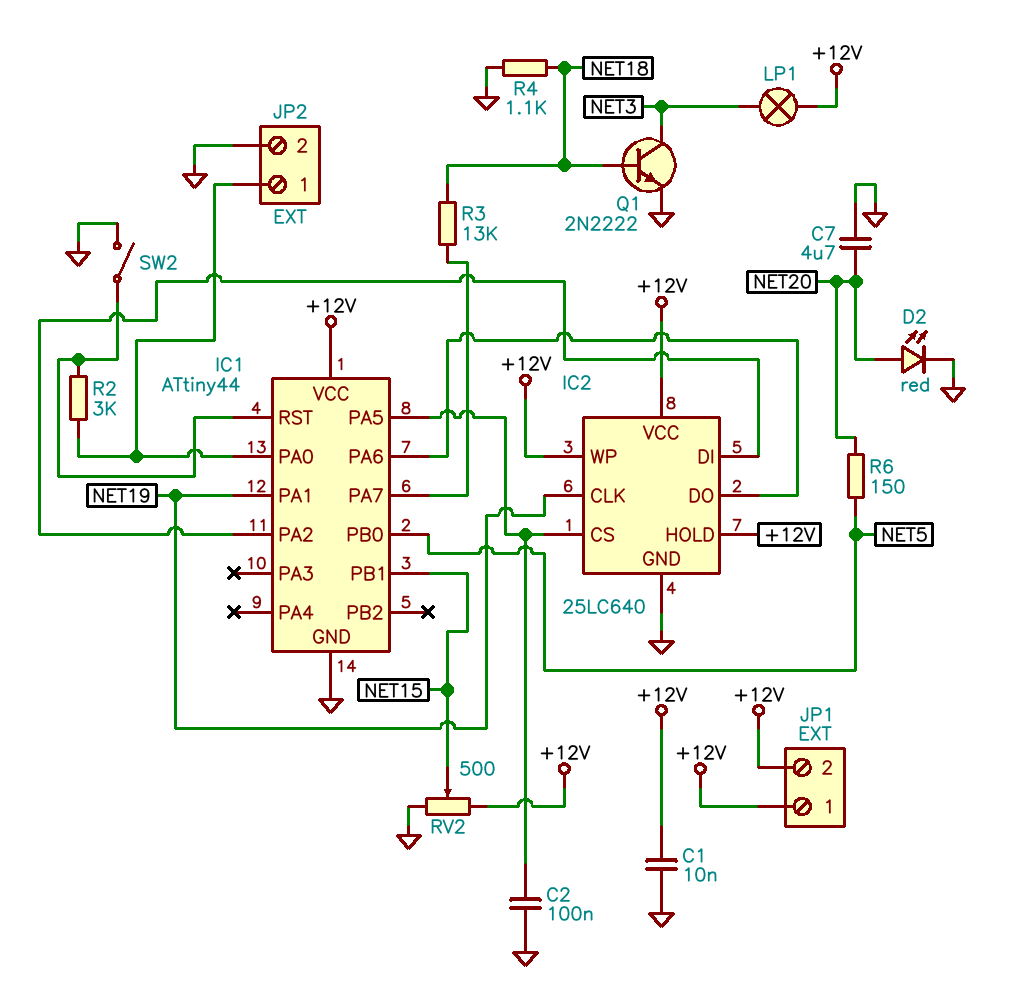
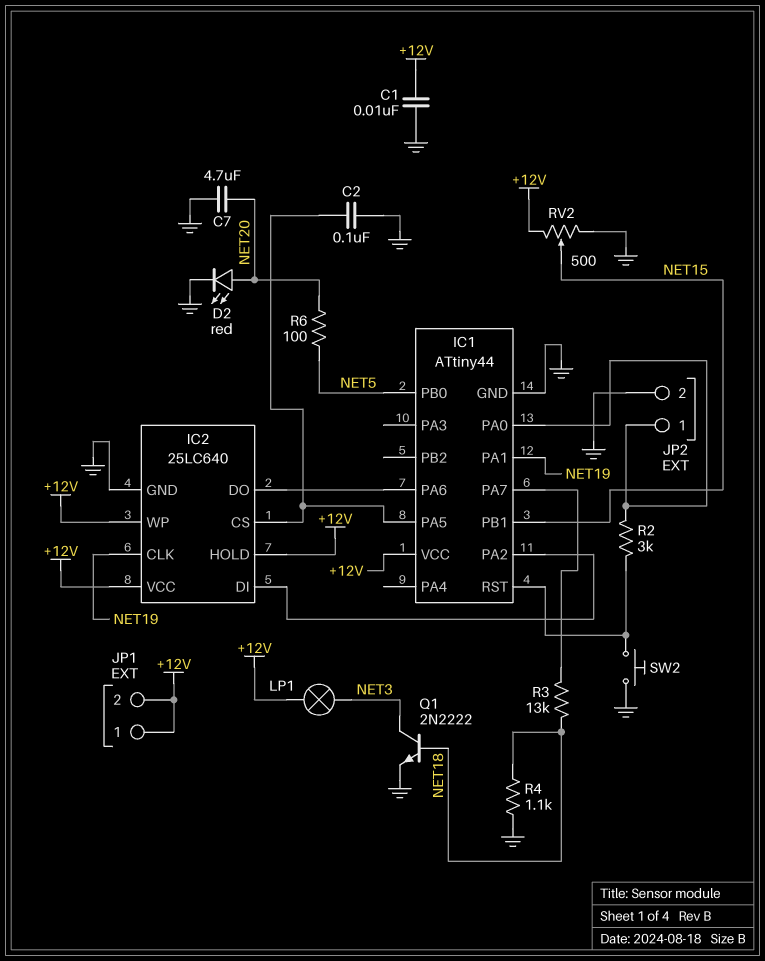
R6: 150 (NET5, NET20) -> 100 (NET5, NET20)
SW2: switch (GND, IC1/RST) -> button (GND, IC1/RST)

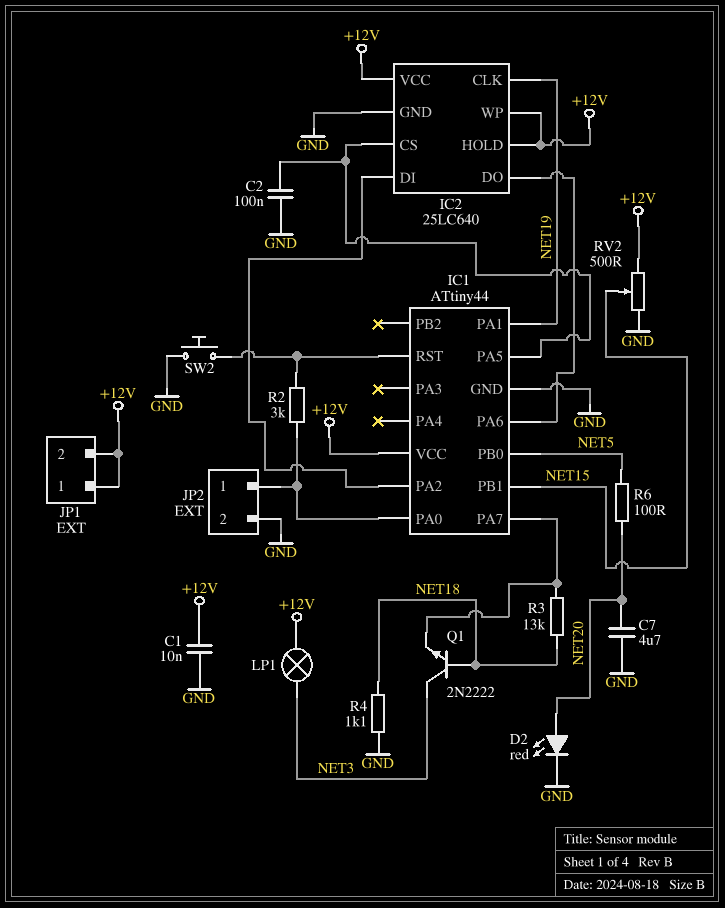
Q1: NPN 2N2222 (B NET18, C NET3, E GND) -> NPN 2N2222 (B NET18, C NET3, E IC1/PA7)

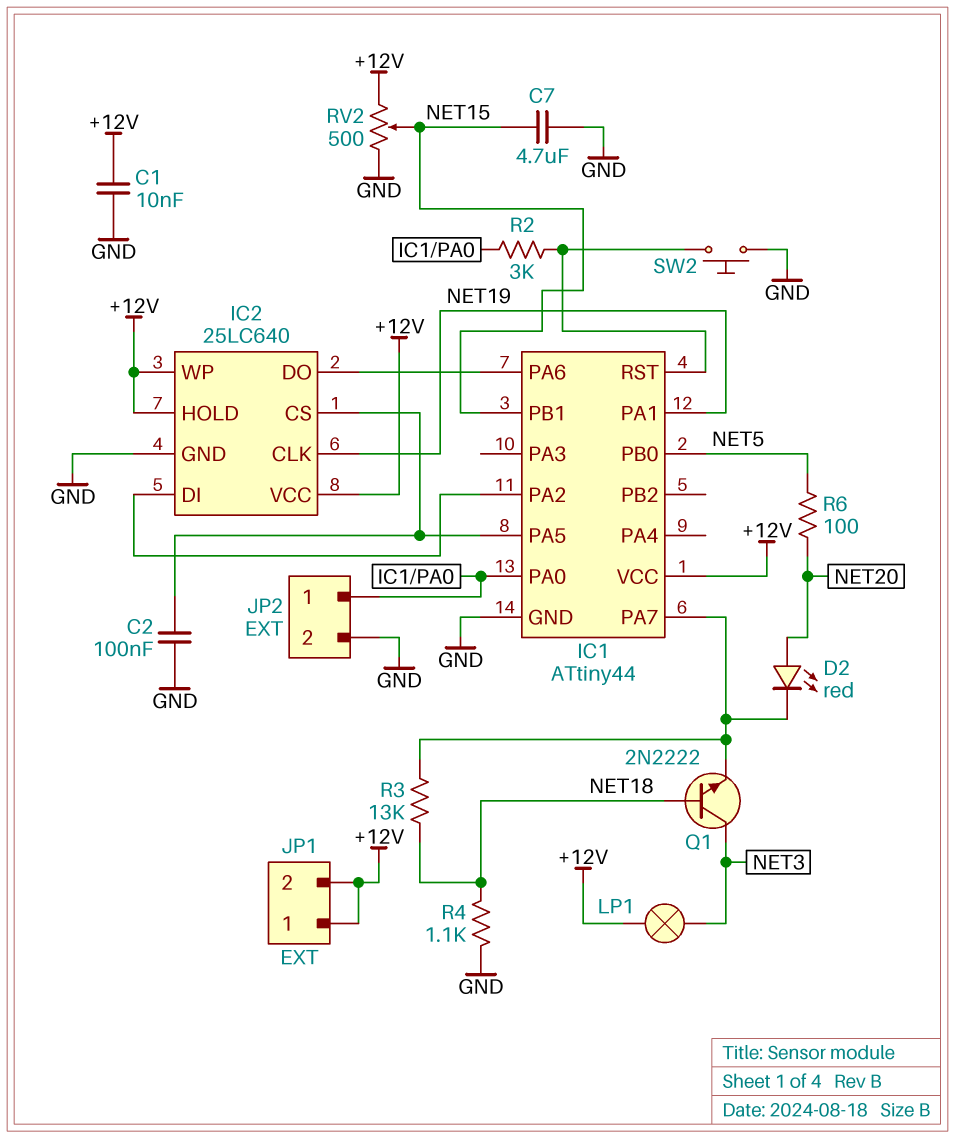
C7: 4.7uF (GND, NET20) -> 4.7uF (GND, NET15)
D2: LED red (A NET20, K GND) -> LED red (A NET20, K IC1/PA7)

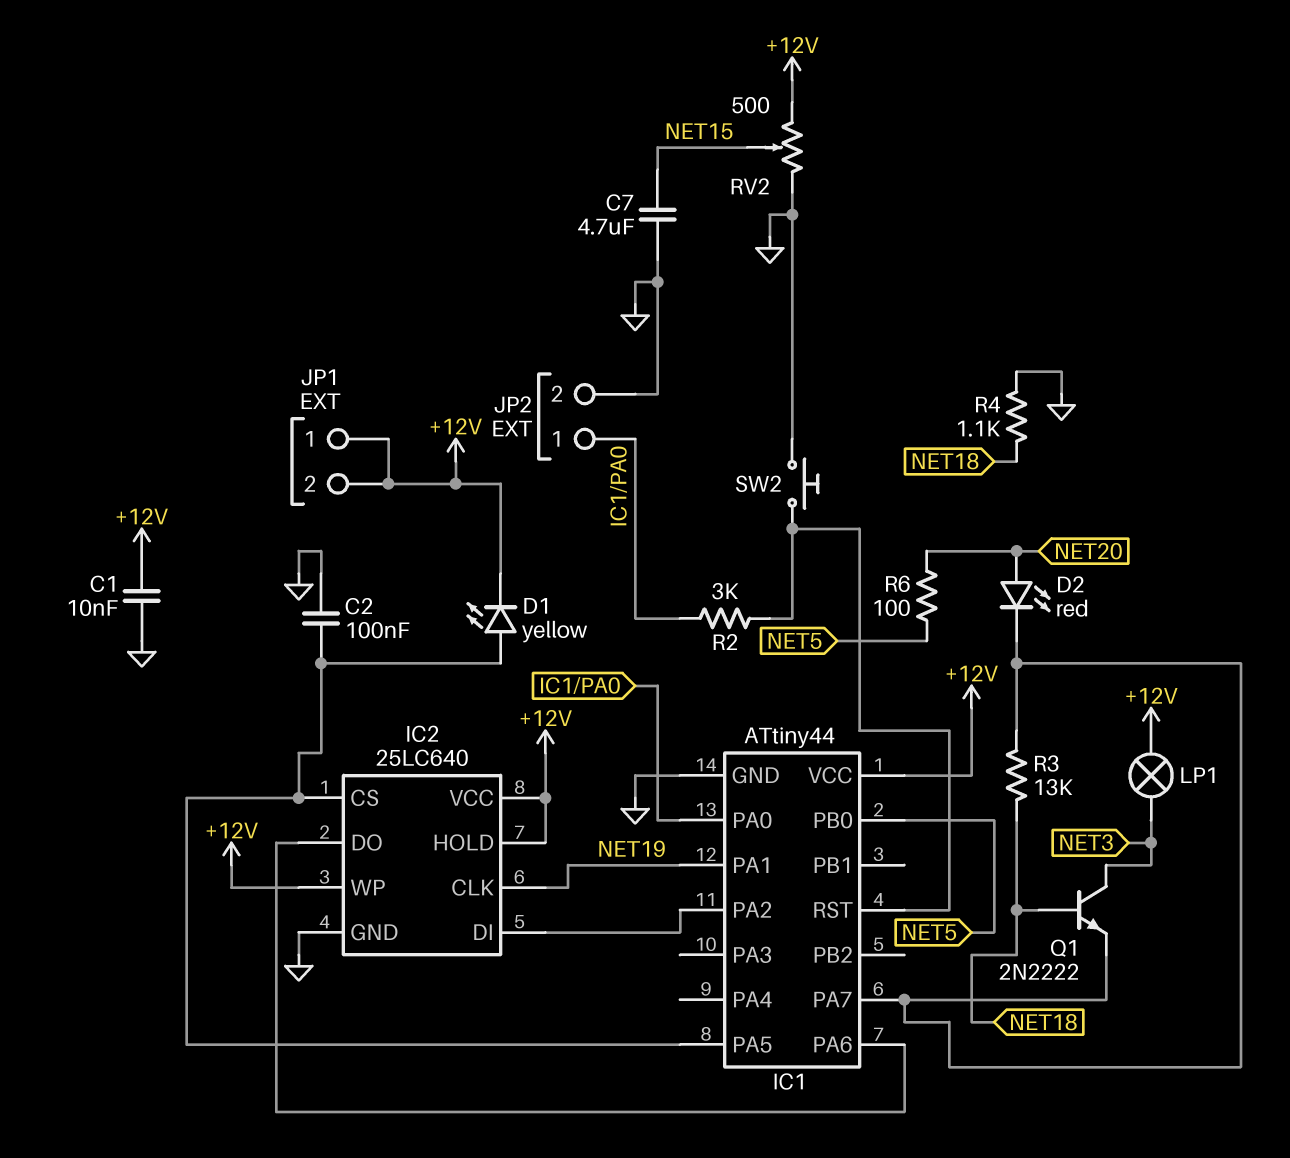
D1: none -> LED yellow (A IC1/PA5, K +12V)
IC1 pin PB1: NET15 -> none

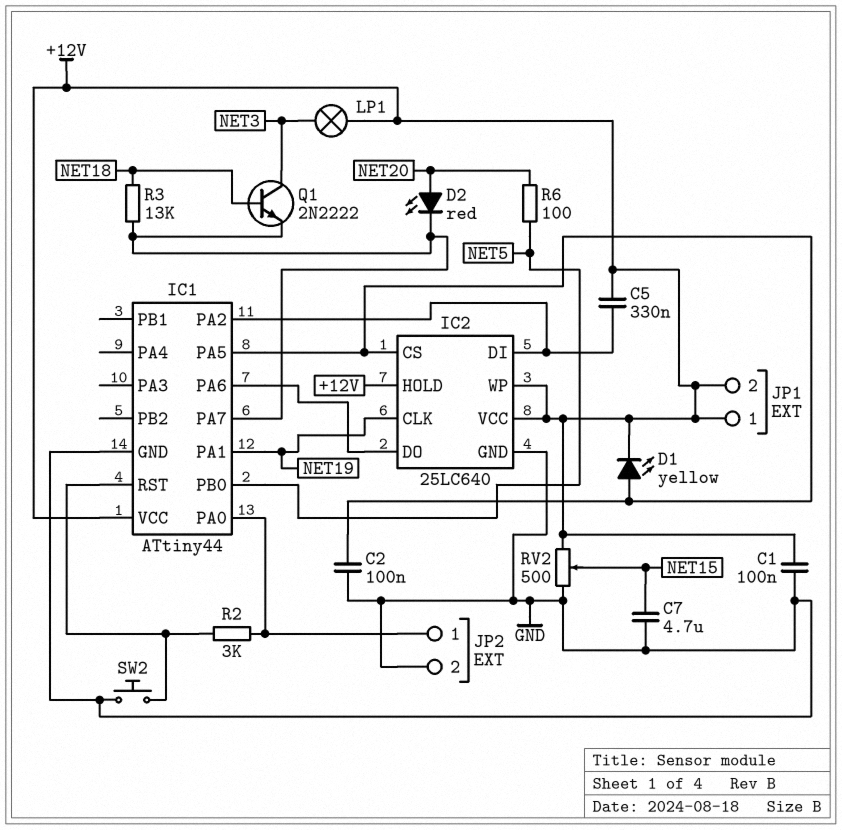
C1: 10nF (+12V, GND) -> 100nF (+12V, GND)
C5: none -> 330nF (+12V, IC1/PA2)
R4: 1.1k (GND, NET18) -> none

